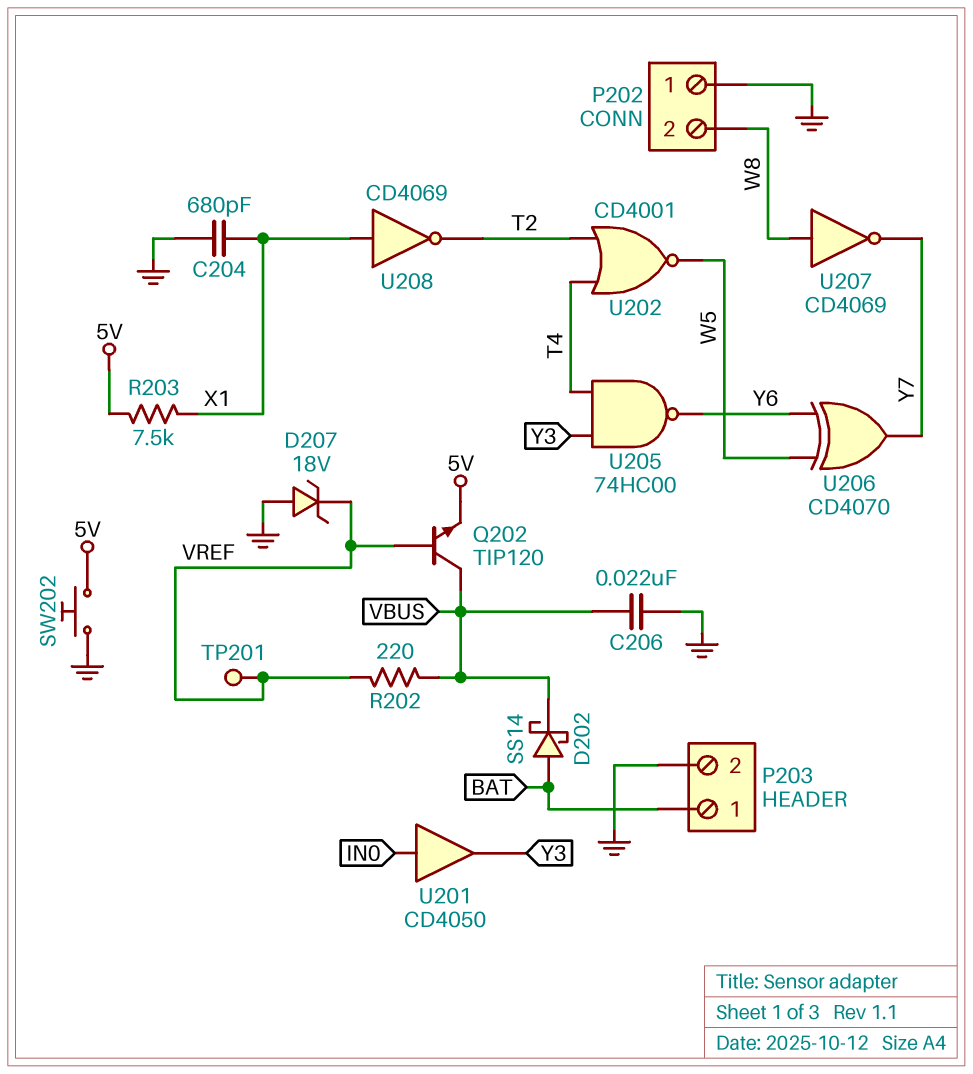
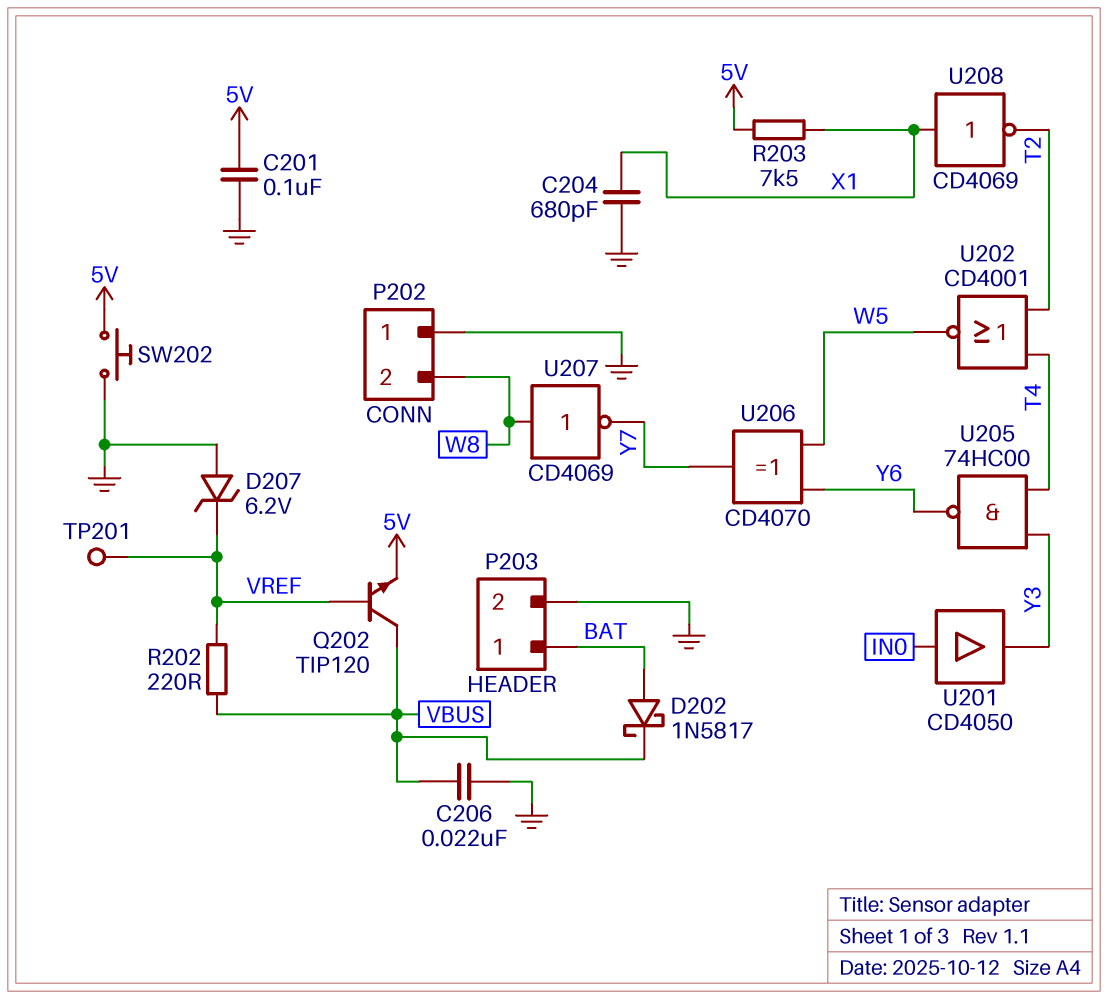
C201: none -> 100nF (5V, GND)
D202: schottky SS14 (A BAT, K VBUS) -> schottky 1N5817 (A BAT, K VBUS)
D207: zener 18V (A GND, K VREF) -> zener 6.2V (A GND, K VREF)

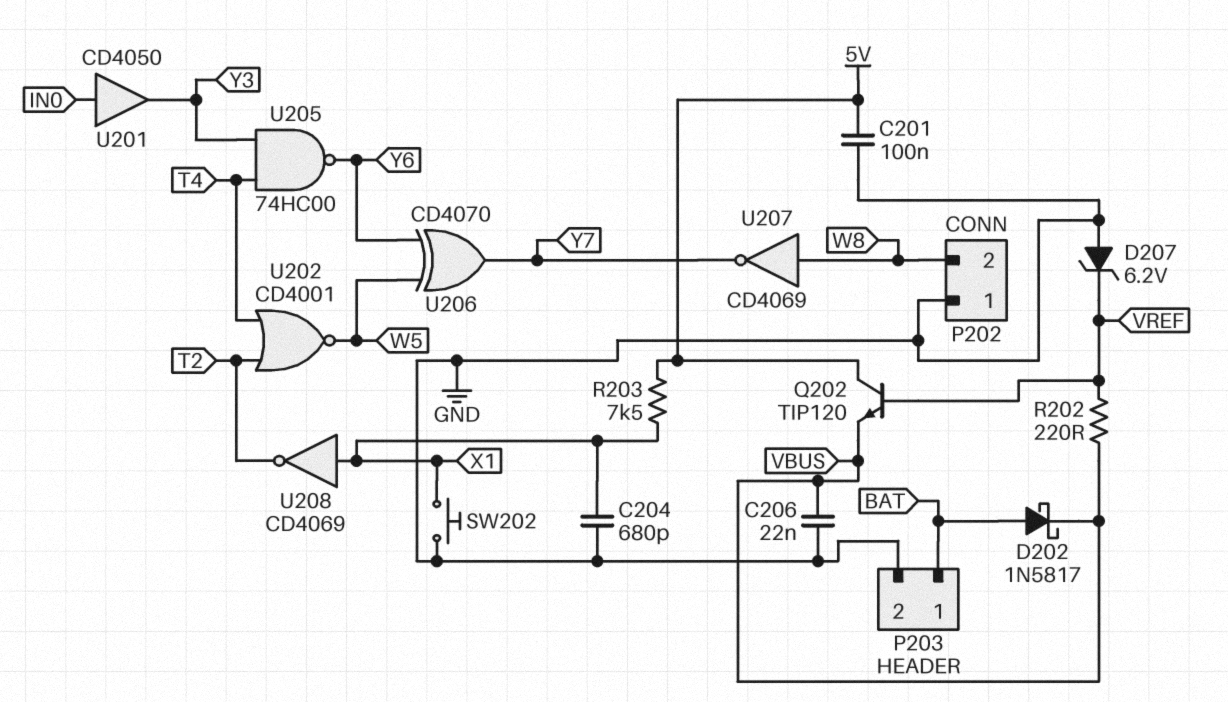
Q202: NPN TIP120 (B VREF, C VBUS, E 5V) -> NPN TIP120 (B VREF, C 5V, E VBUS)
SW202: button (5V, GND) -> button (GND, X1)
TP201: test point (VREF) -> none

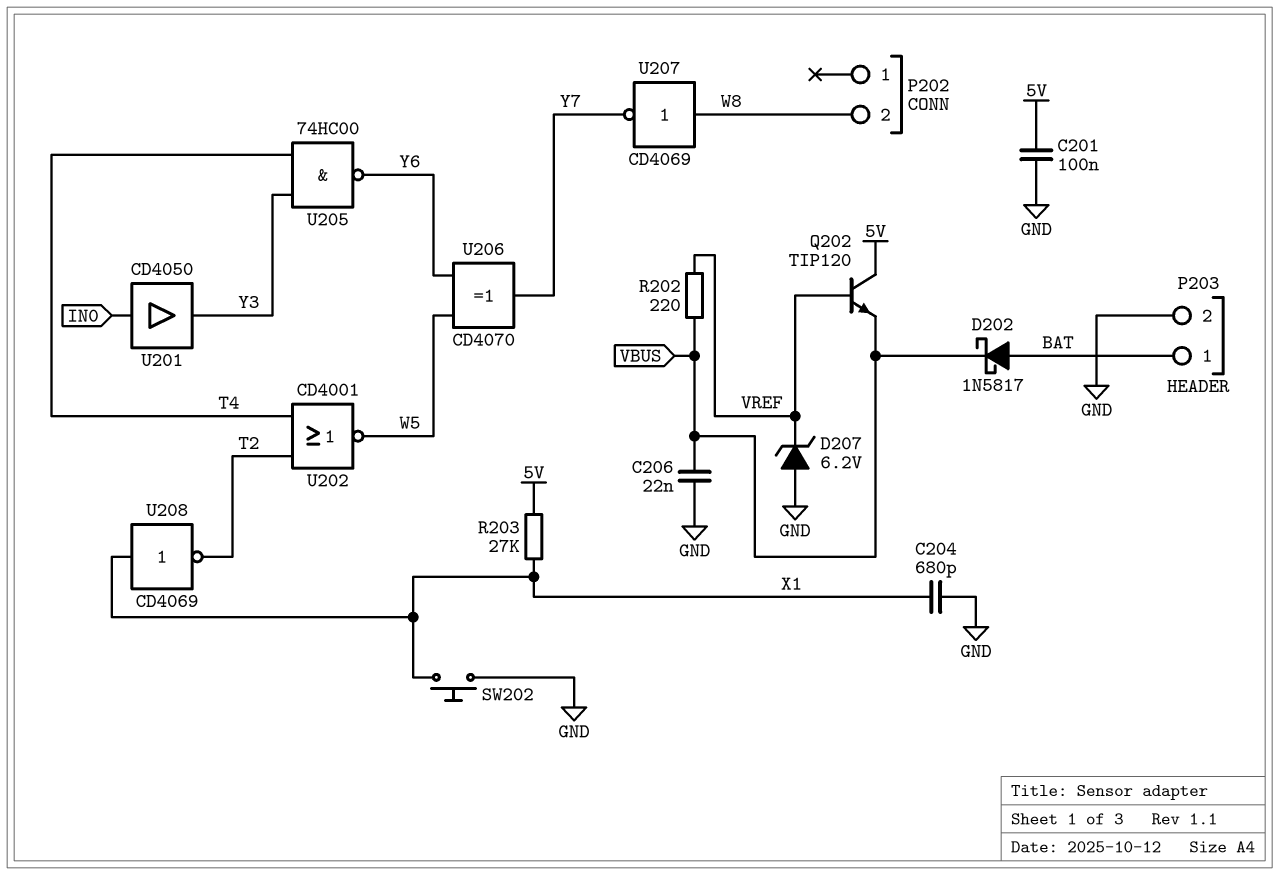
P202 pin 1: GND -> none
R203: 7.5k (5V, X1) -> 27k (5V, X1)

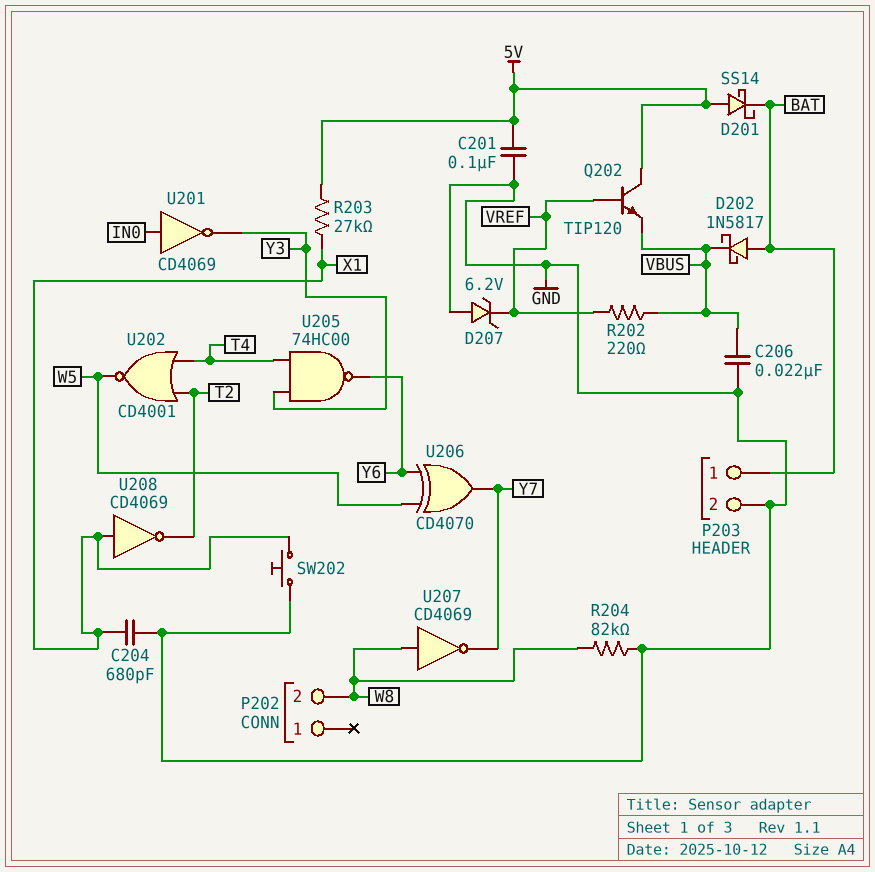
D201: none -> schottky SS14 (A 5V, K BAT)
R204: none -> 82k (GND, W8)
U201: buffer CD4050 (in IN0, out Y3) -> NOT CD4069 (in IN0, out Y3)

